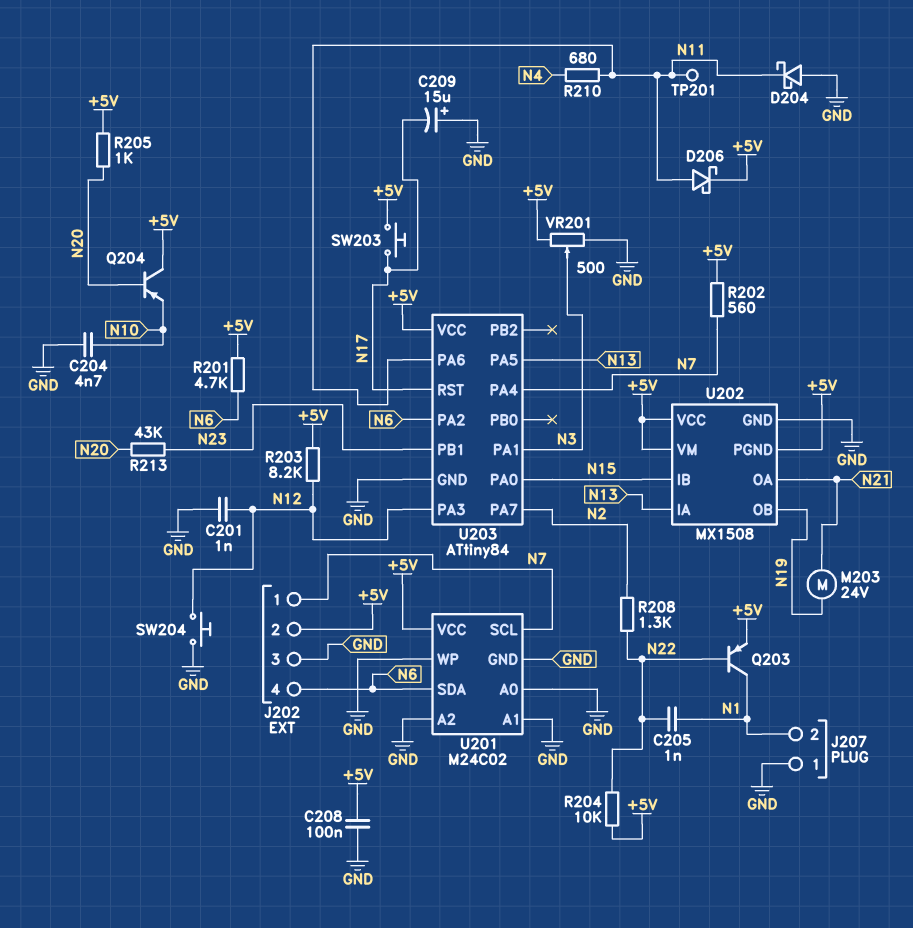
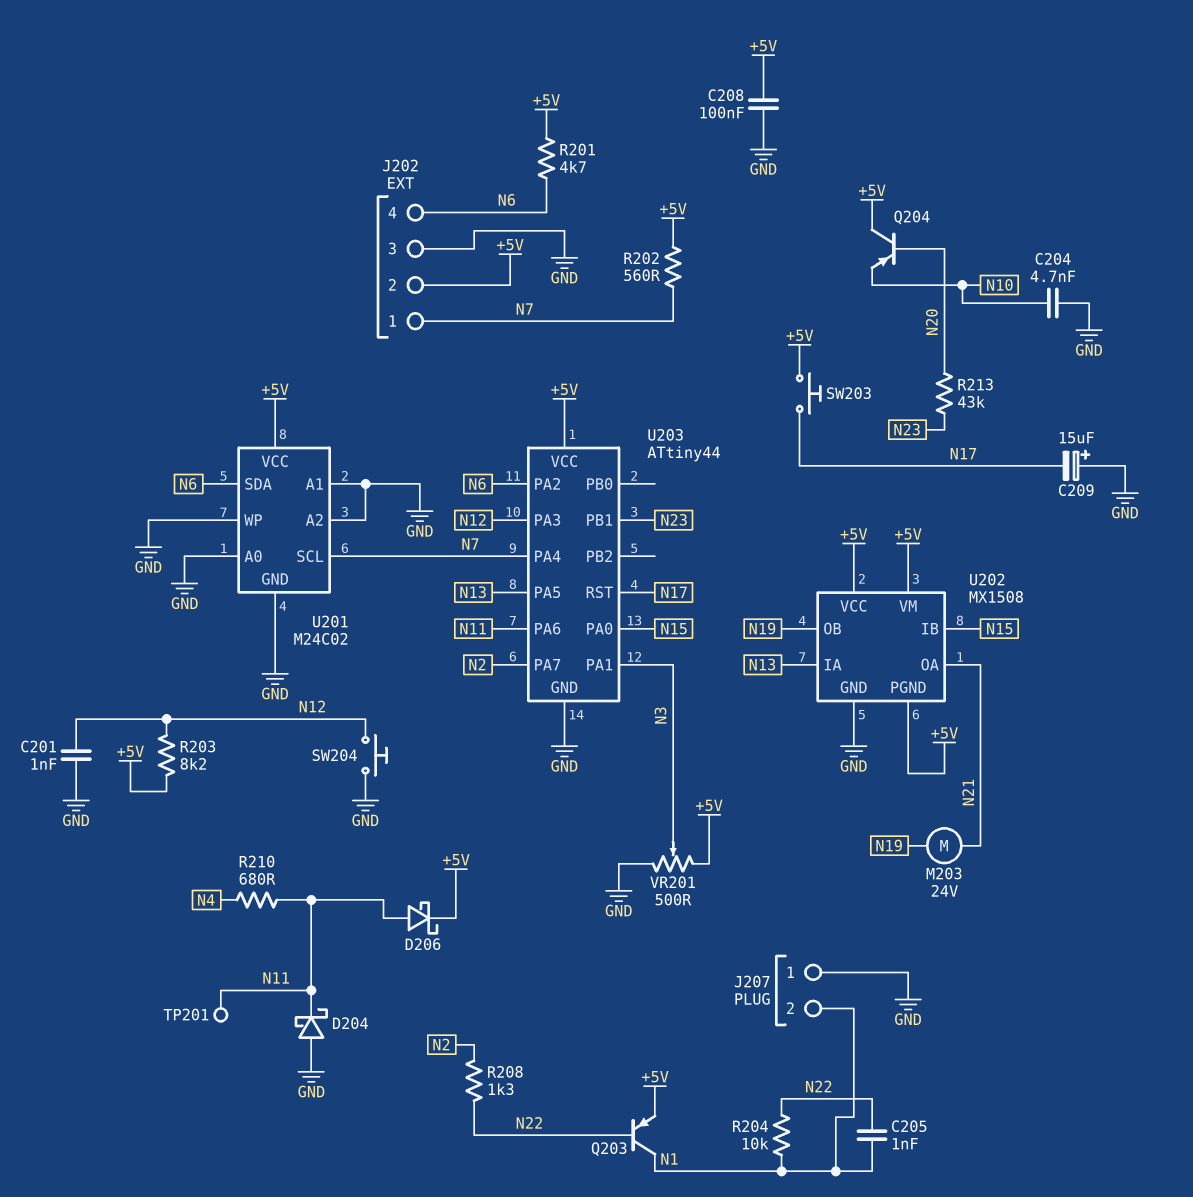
R204: 10k (+5V, N22) -> 10k (N1, N22)
R205: 1k (+5V, N20) -> none
U203: ATtiny84 -> ATtiny44

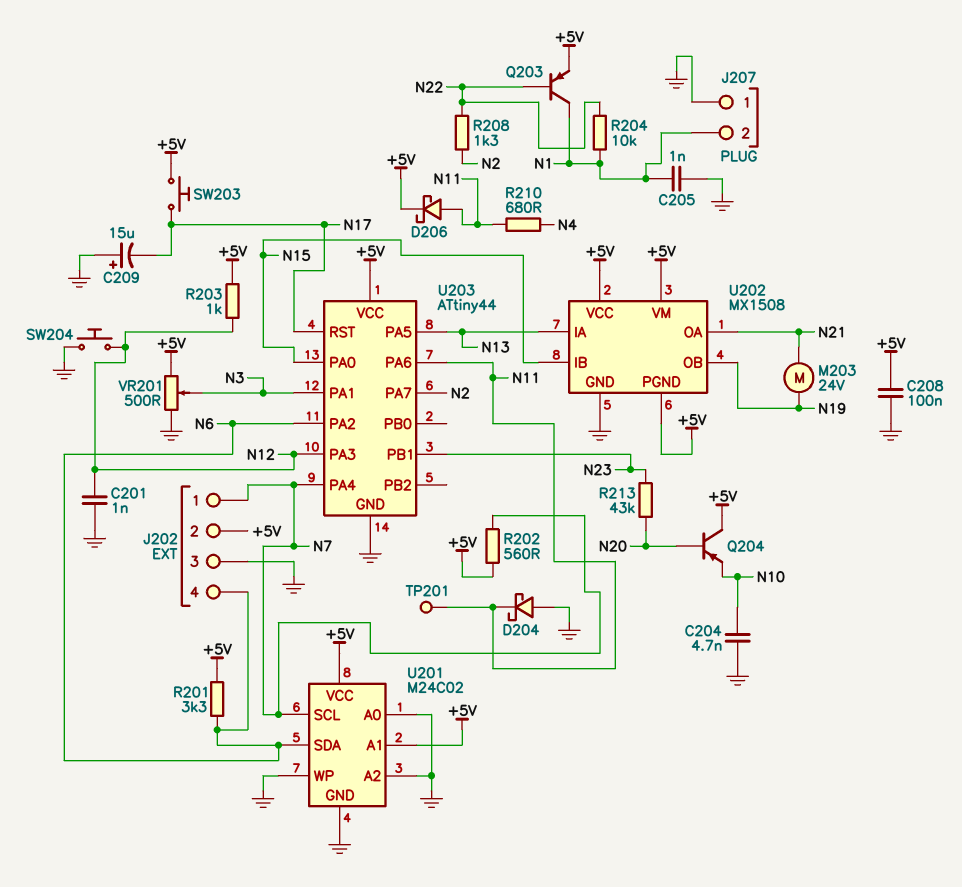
C205: 1nF (N1, N22) -> 1nF (GND, N1)
R201: 4.7k (+5V, N6) -> 3.3k (+5V, N6)
R203: 8.2k (+5V, N12) -> 1k (+5V, N12)
U201 pin A1: GND -> +5V

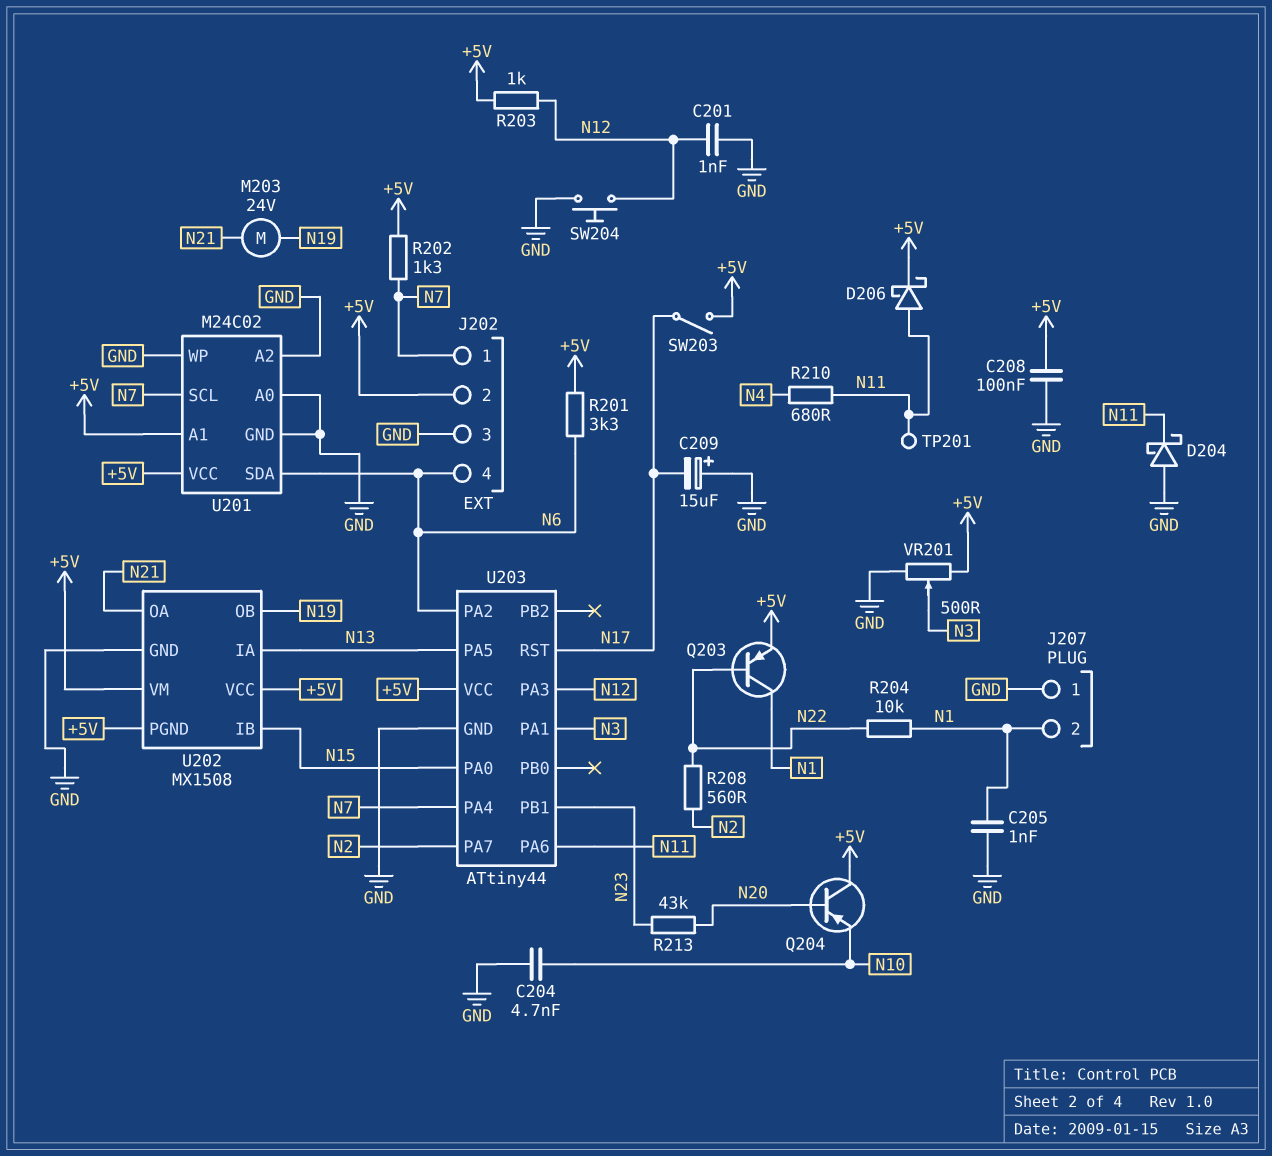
R202: 560 (+5V, N7) -> 1.3k (+5V, N7)
R208: 1.3k (N2, N22) -> 560 (N2, N22)
SW203: button (+5V, N17) -> switch (+5V, N17)

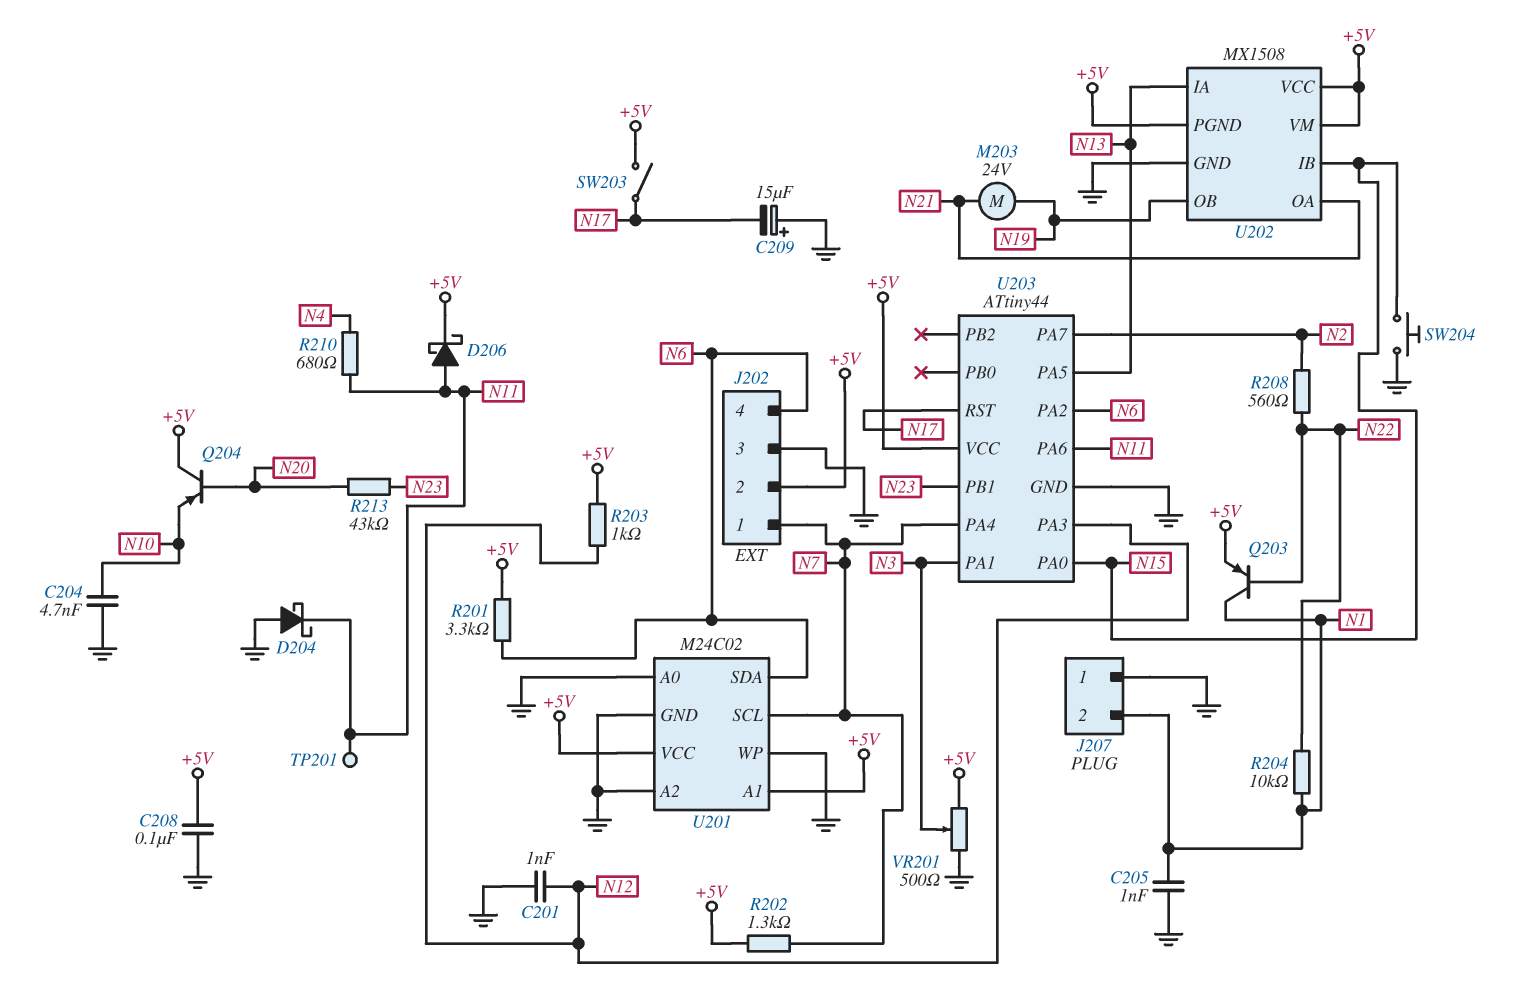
SW204: button (GND, N12) -> button (GND, N15)

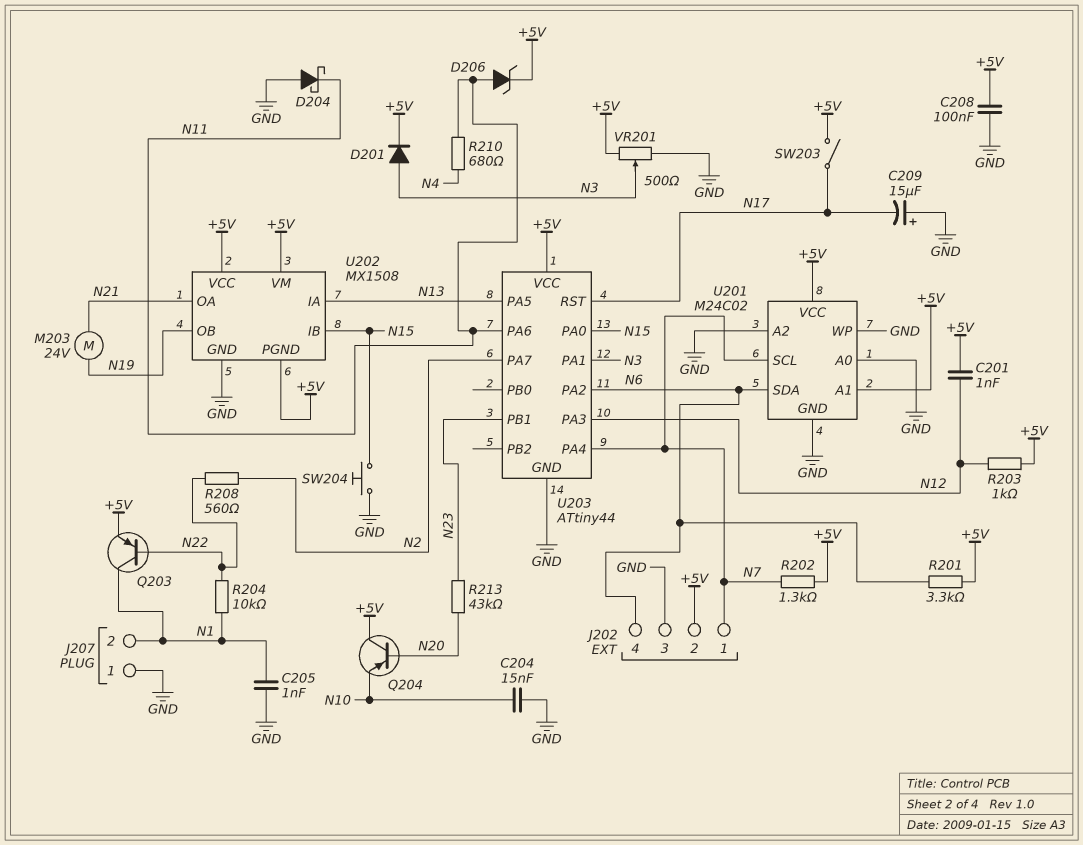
C201: 1nF (GND, N12) -> 1nF (+5V, N12)
C204: 4.7nF (GND, N10) -> 15nF (GND, N10)
D201: none -> diode (A N3, K +5V)
D206: schottky (A N11, K +5V) -> zener (A N11, K +5V)
TP201: test point (N11) -> none

